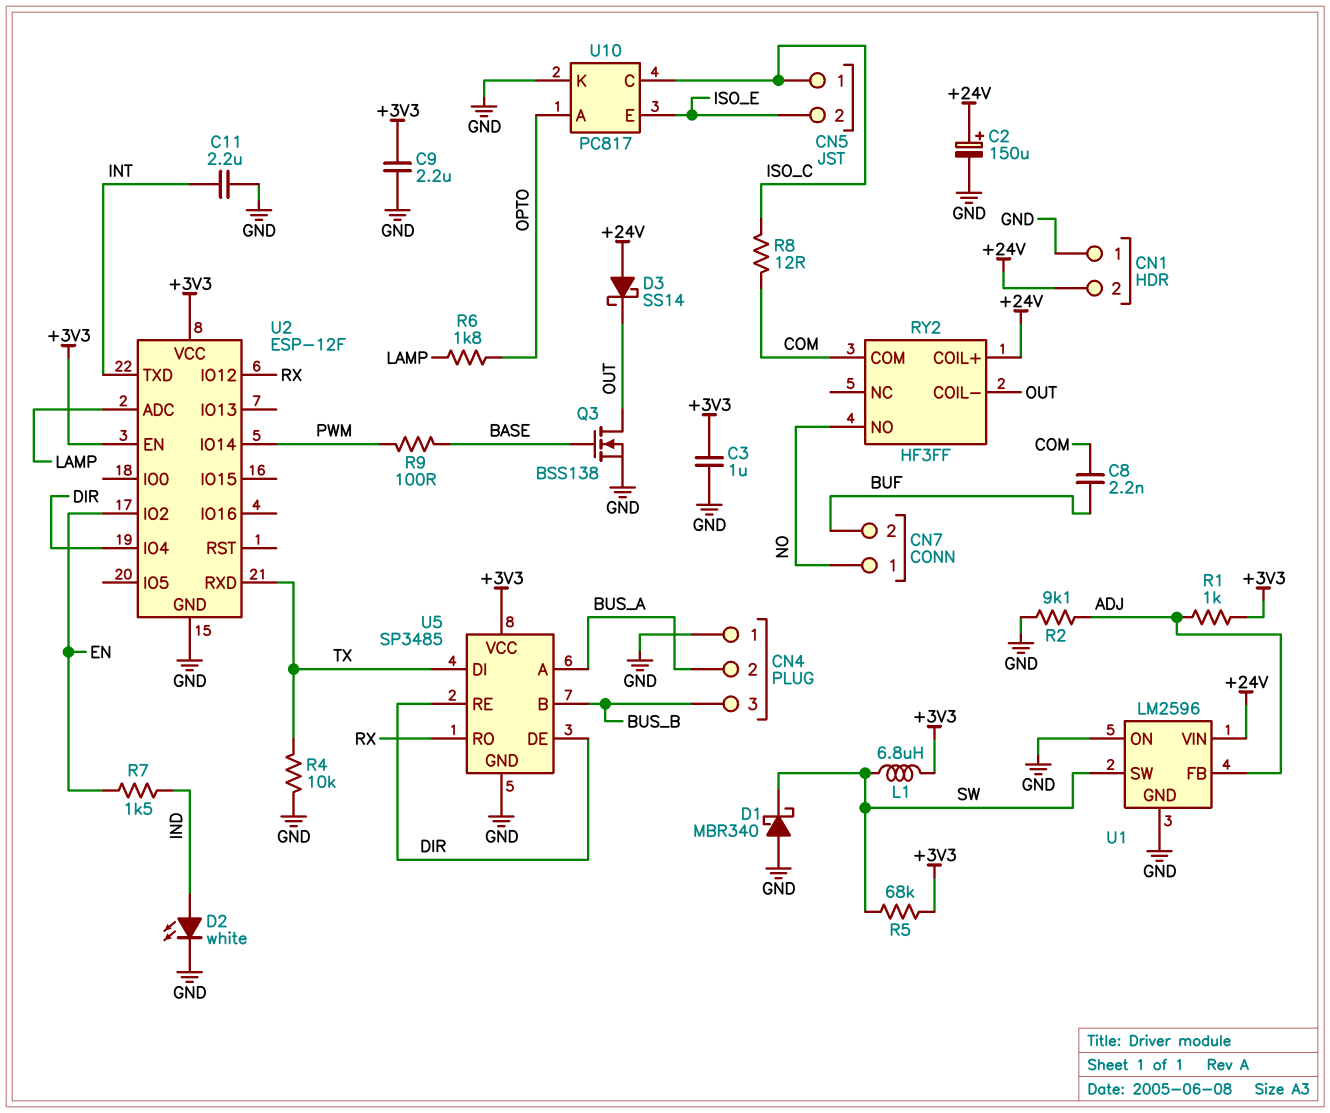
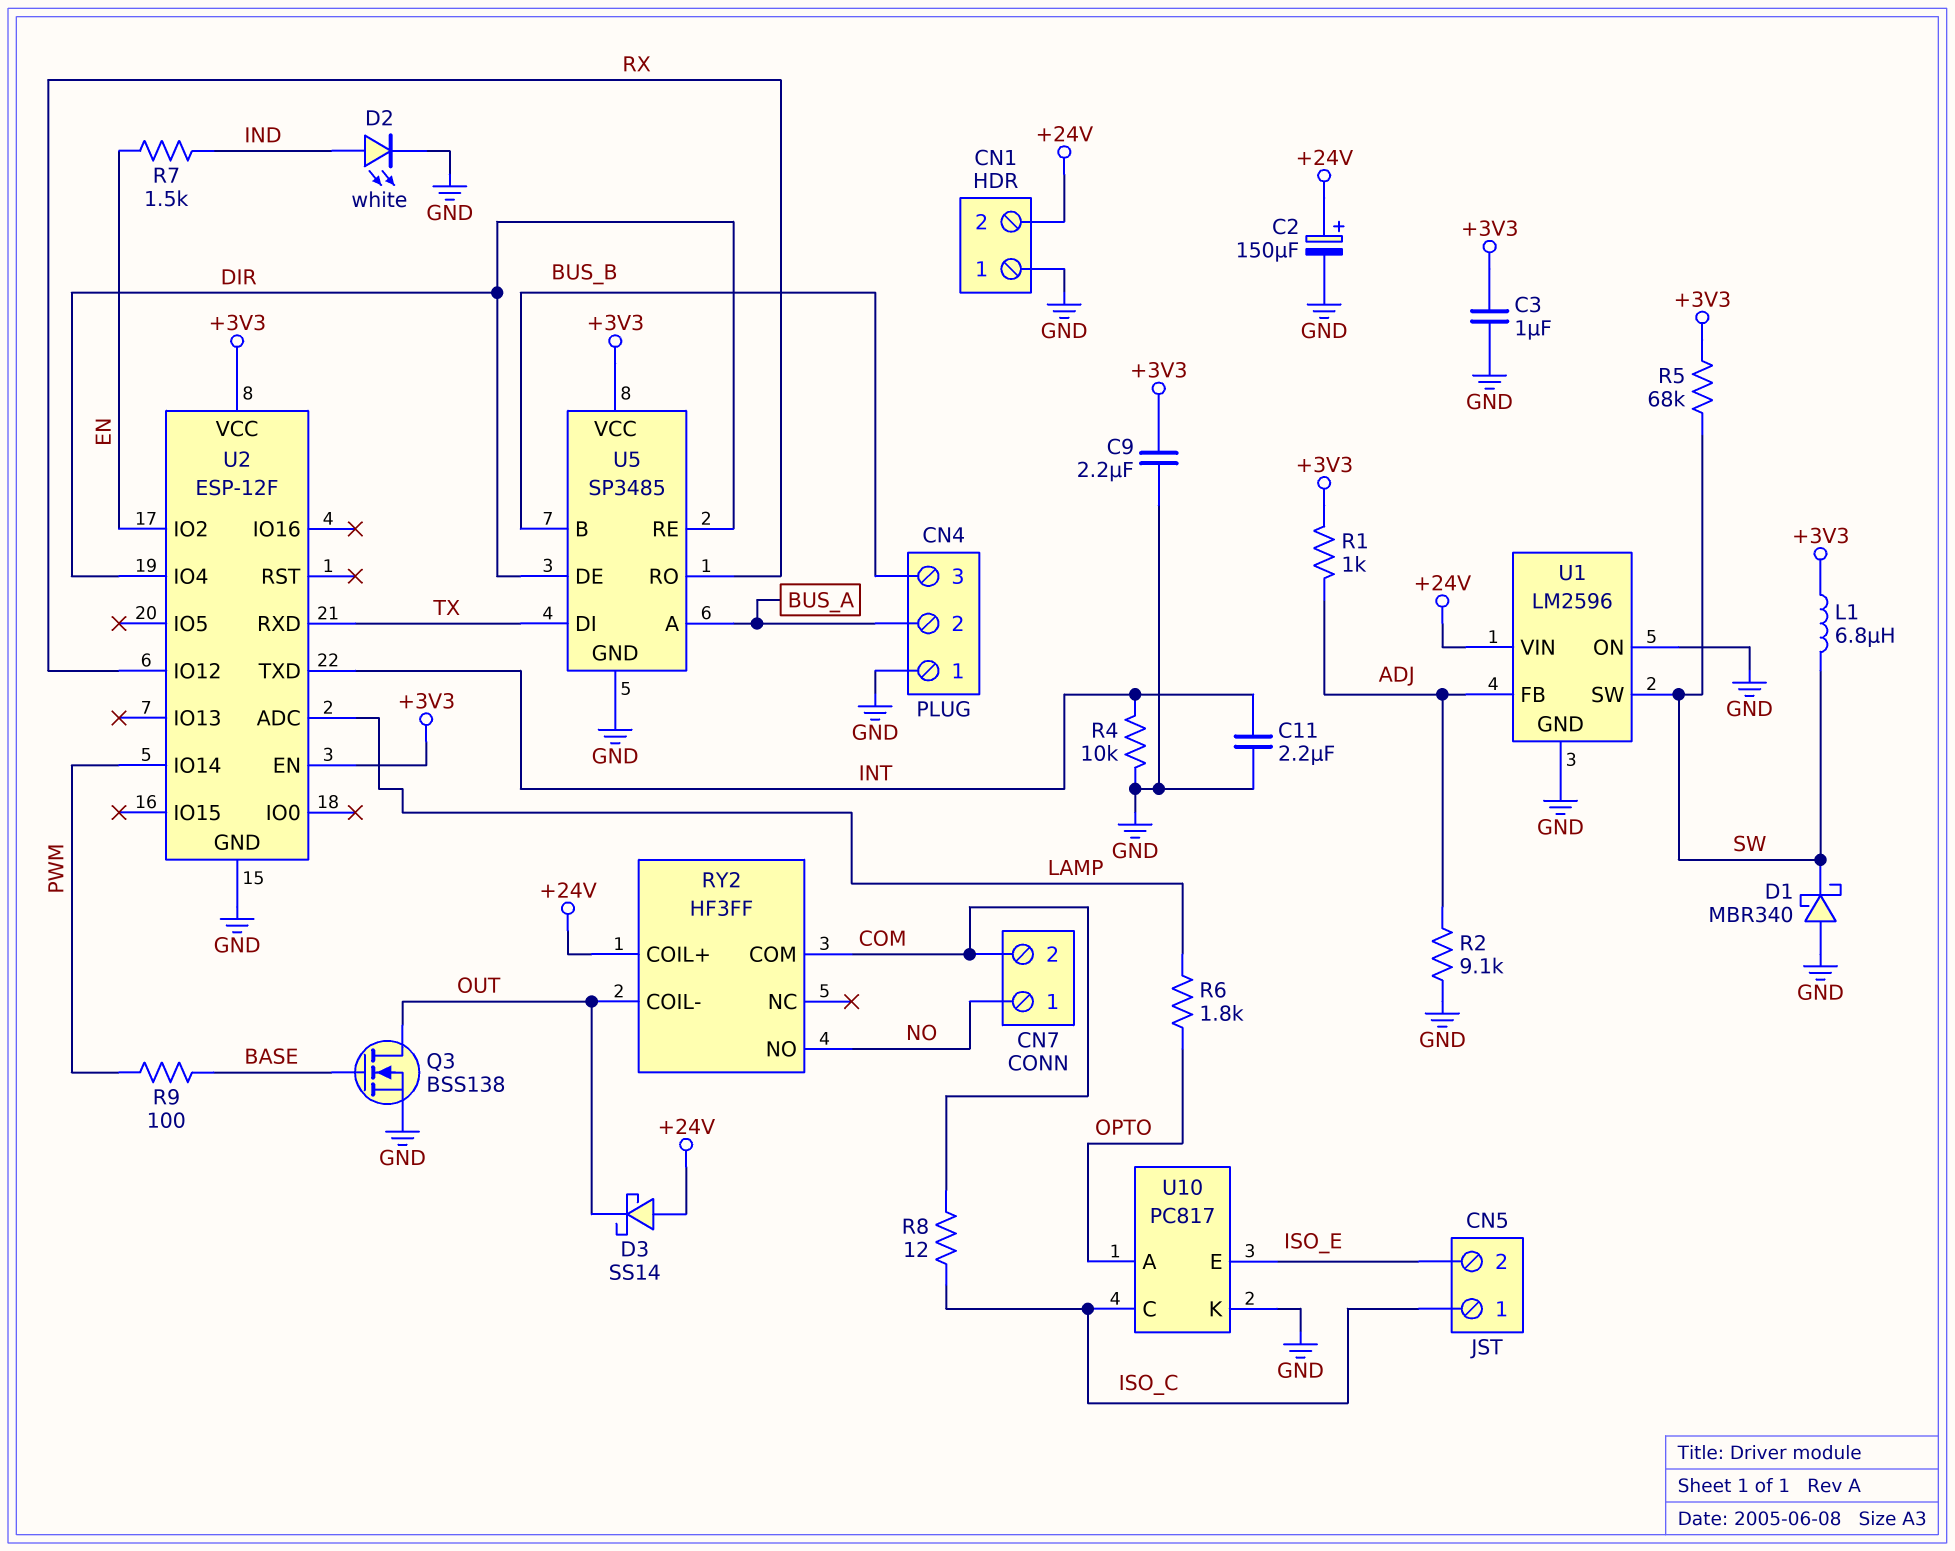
C8: 2.2nF (BUF, COM) -> none
CN7 pin 2: BUF -> COM
R4: 10k (GND, TX) -> 10k (GND, INT)

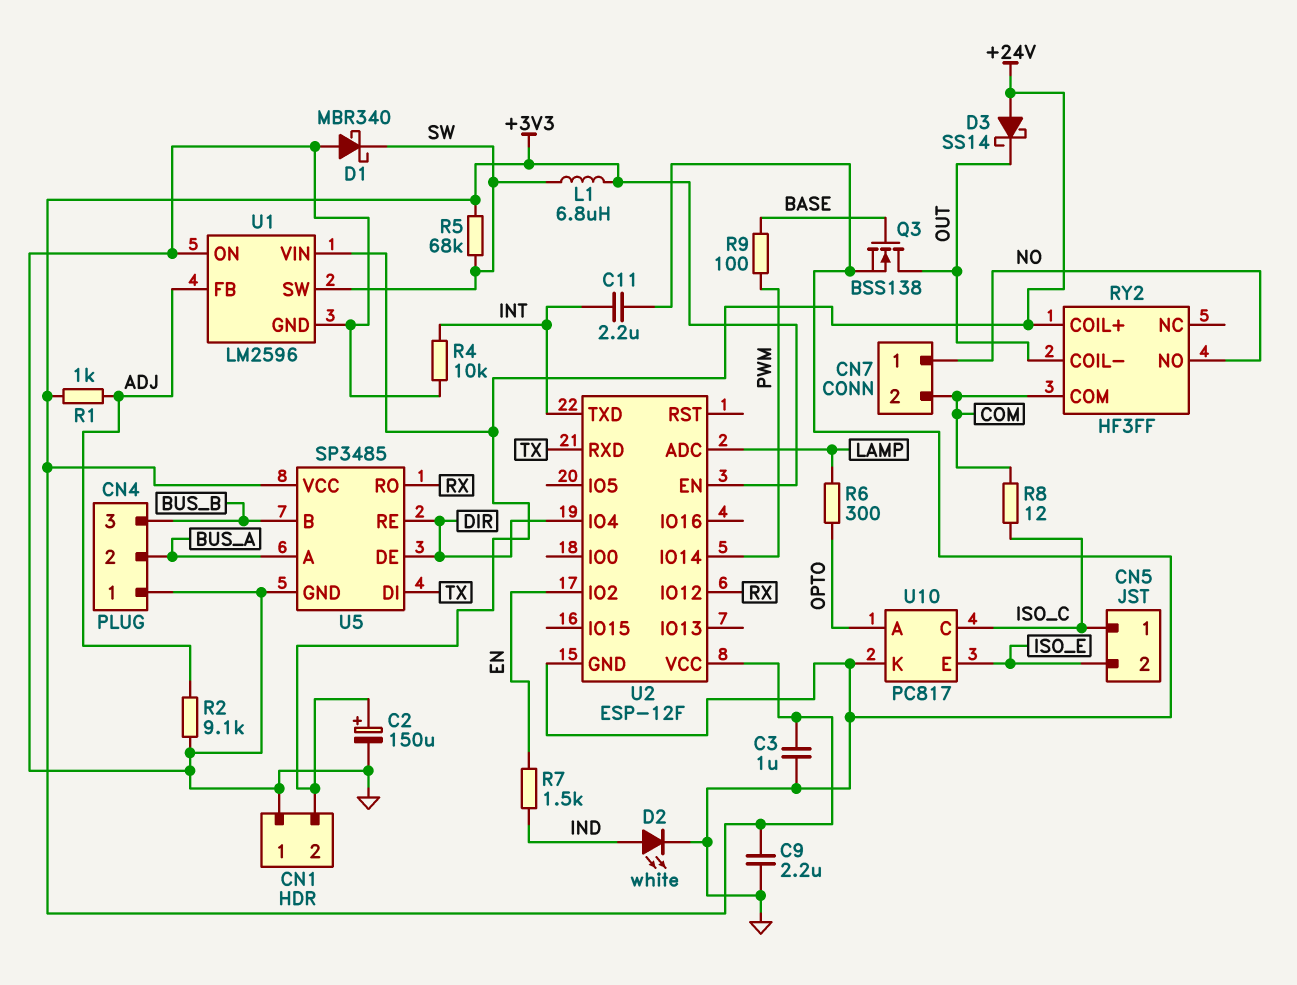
R6: 1.8k (LAMP, OPTO) -> 300 (LAMP, OPTO)

